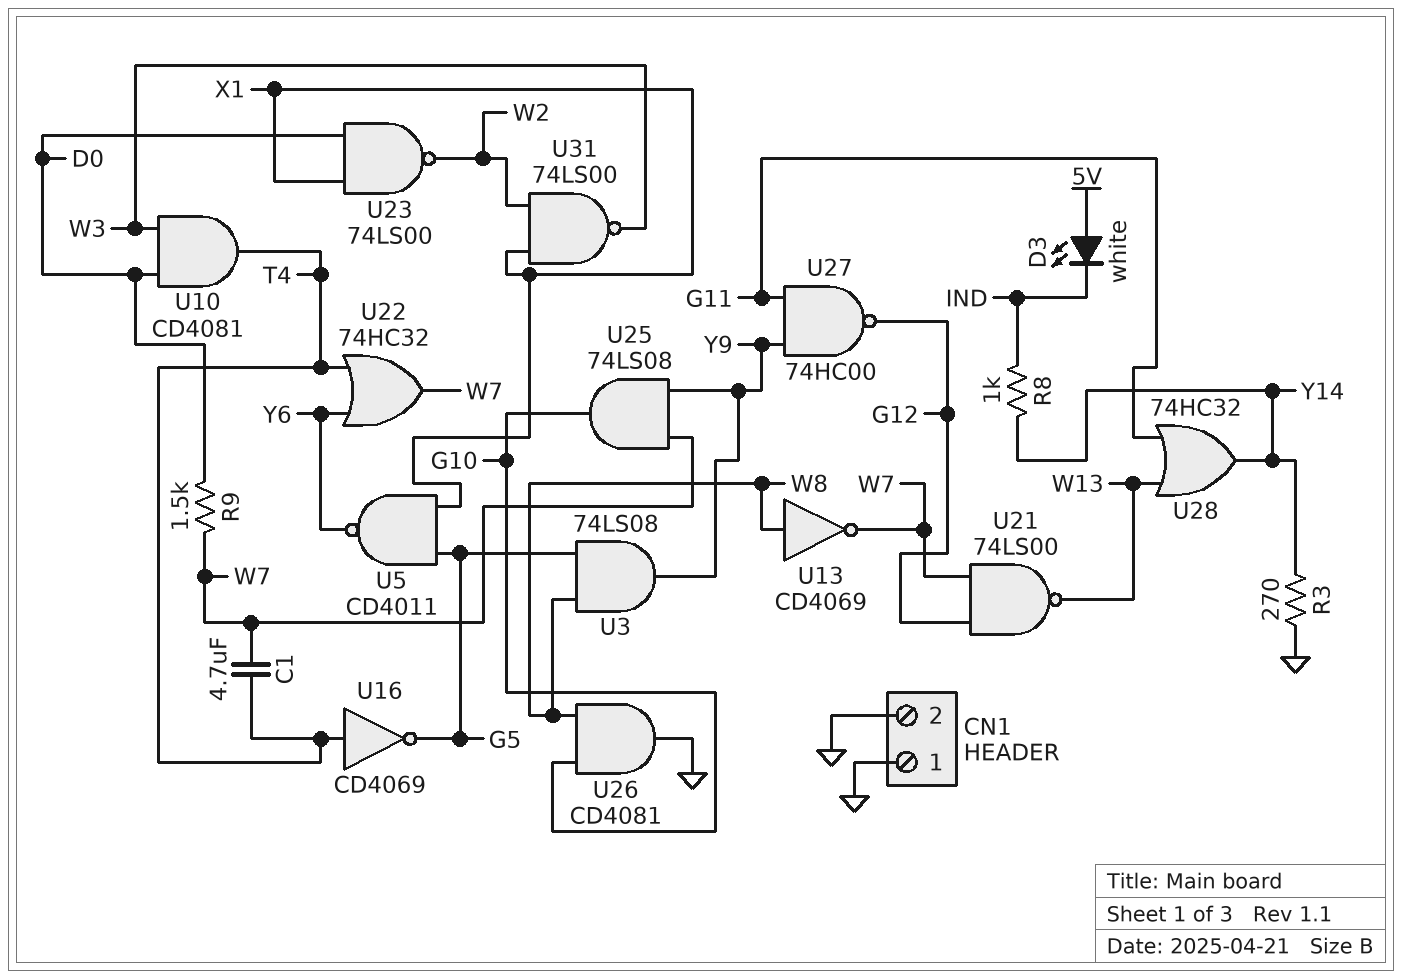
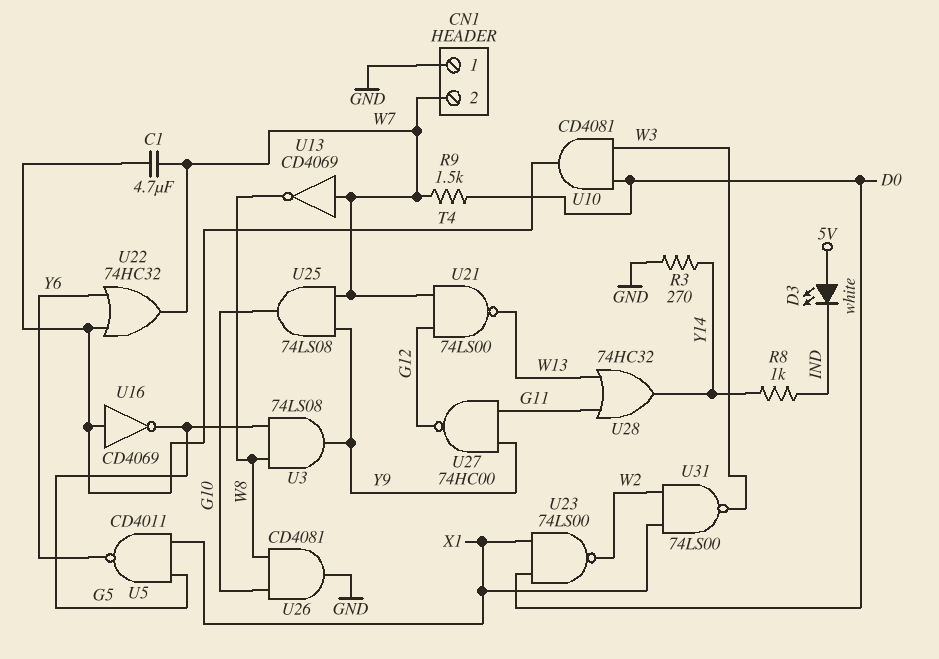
CN1 pin 2: GND -> W7
U13: NOT CD4069 (in W8, out W7) -> NOT CD4069 (in W7, out W8)

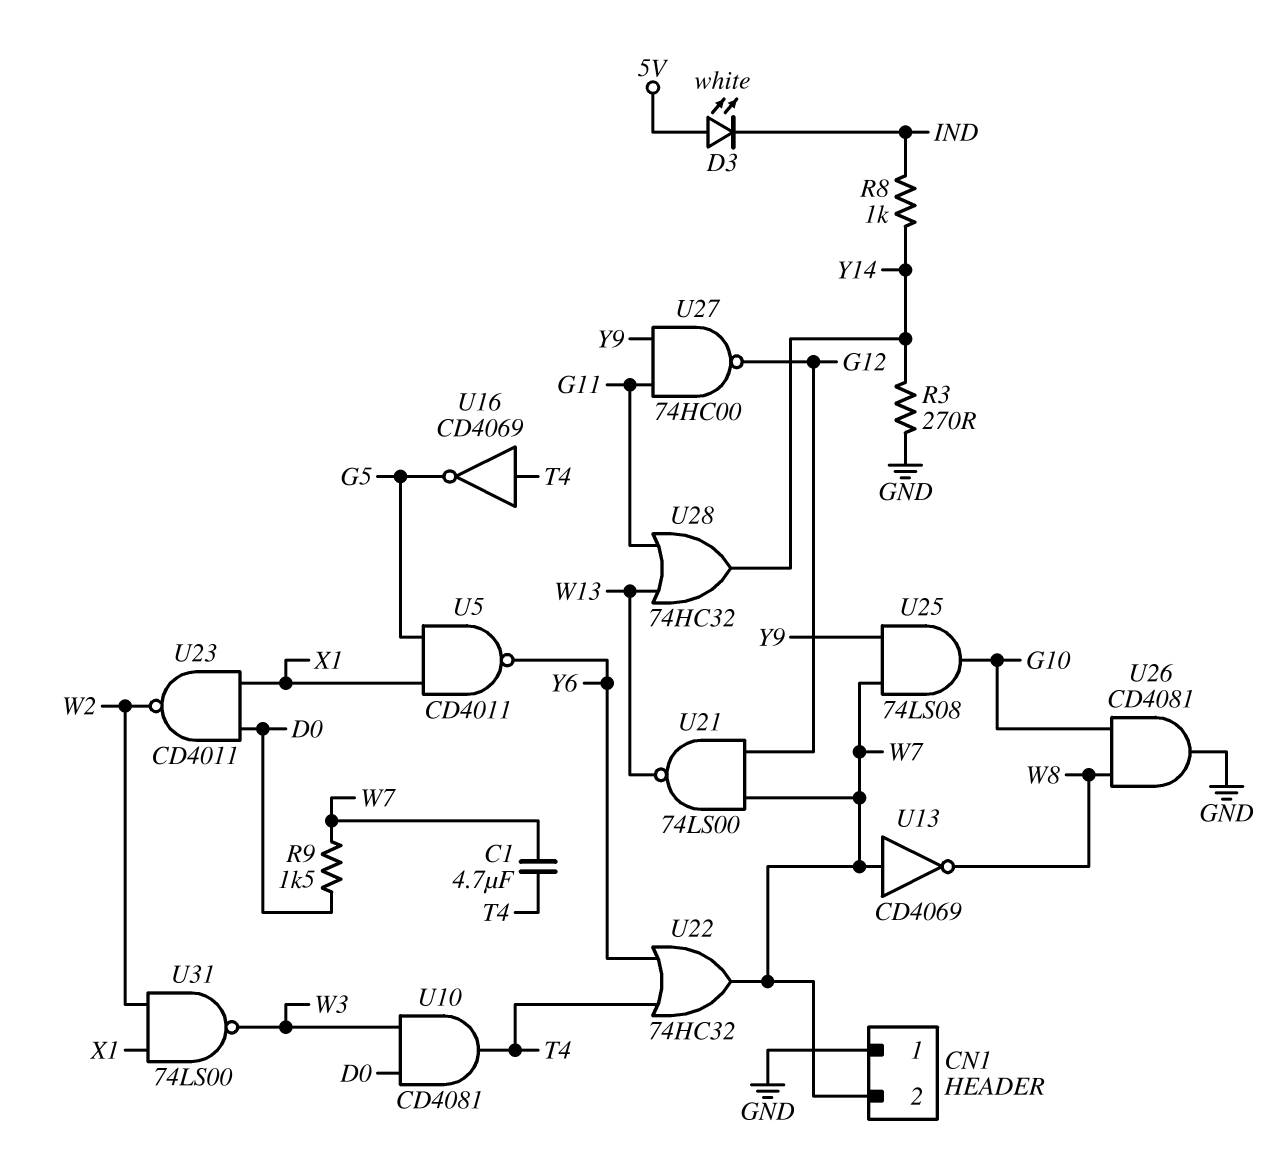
U3: AND 74LS08 (in G5, in W8, out Y9) -> none
U23: NAND 74LS00 (in D0, in X1, out W2) -> NAND CD4011 (in D0, in X1, out W2)

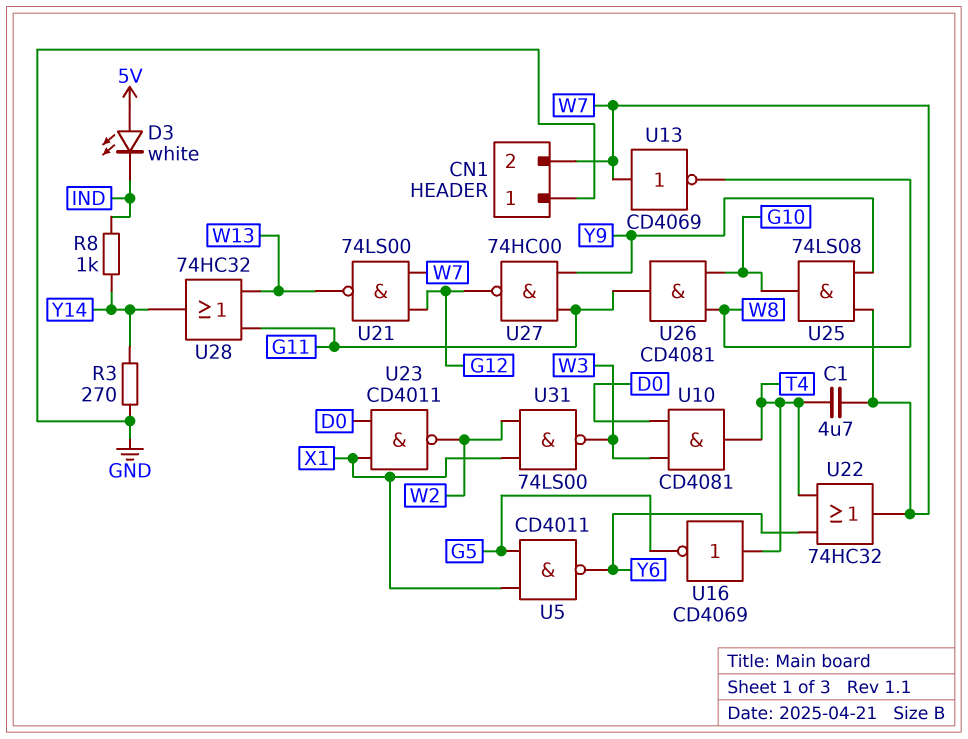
R9: 1.5k (D0, W7) -> none
U26: AND CD4081 (in G10, in W8, out GND) -> AND CD4081 (in G10, in W8, out G11)

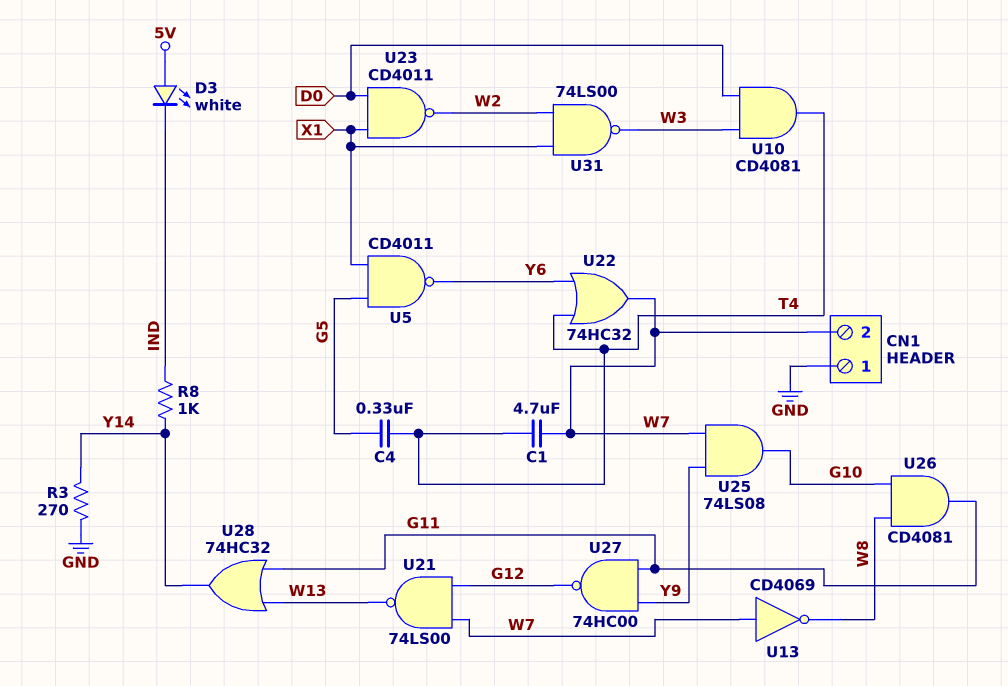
C4: none -> 330nF (G5, T4)
U16: NOT CD4069 (in T4, out G5) -> none

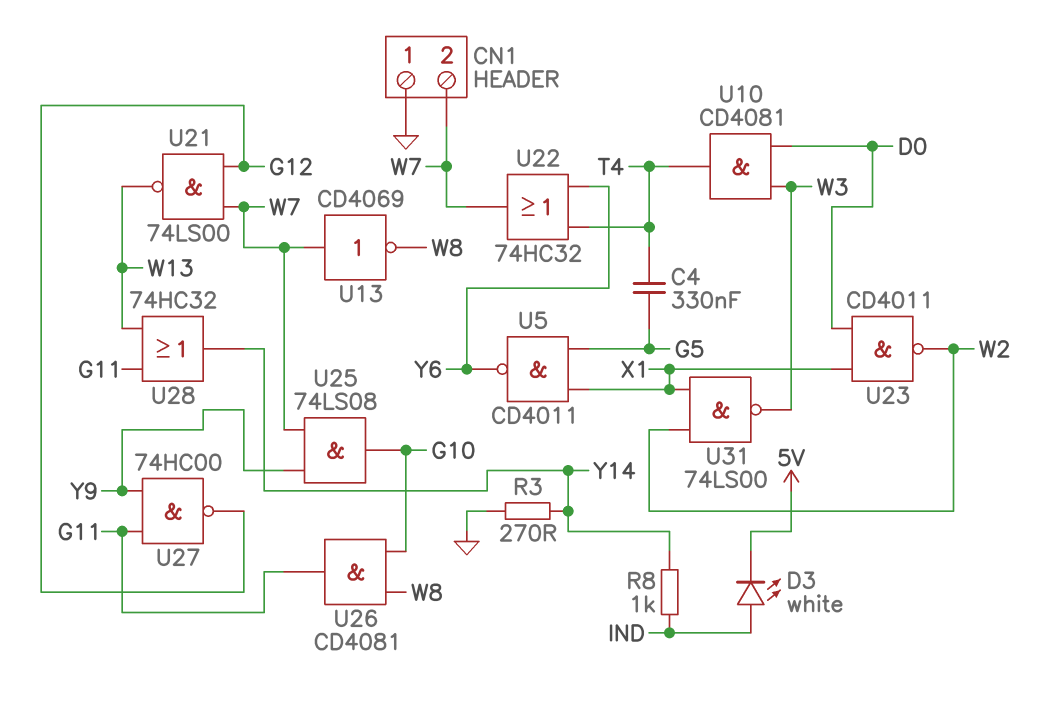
C1: 4.7uF (T4, W7) -> none
D3: LED white (A 5V, K IND) -> LED white (A IND, K 5V)

